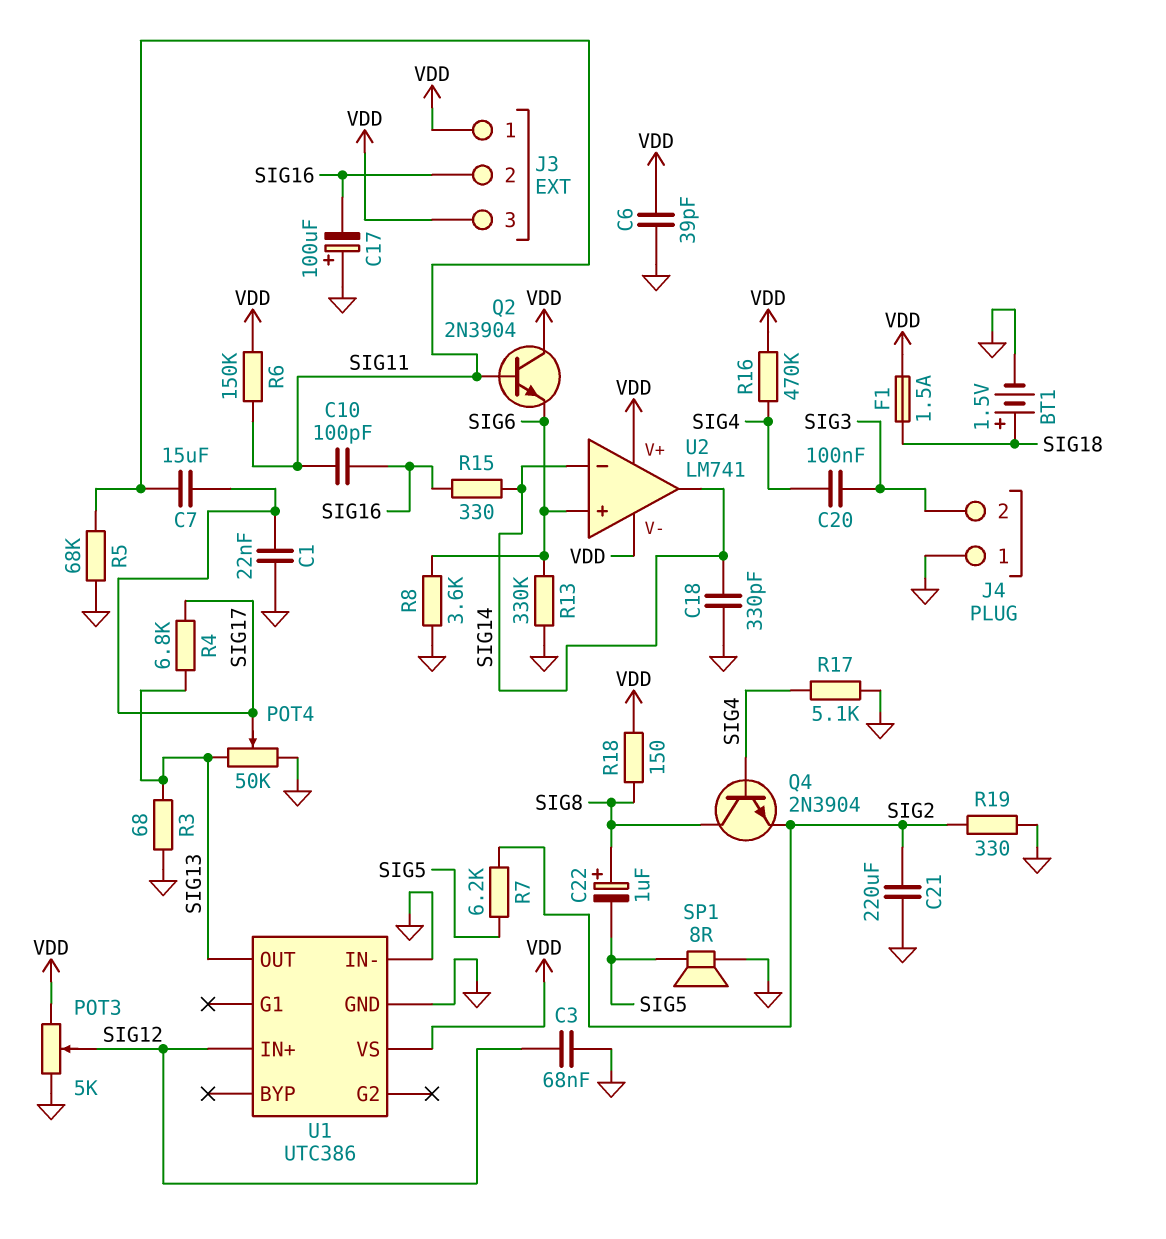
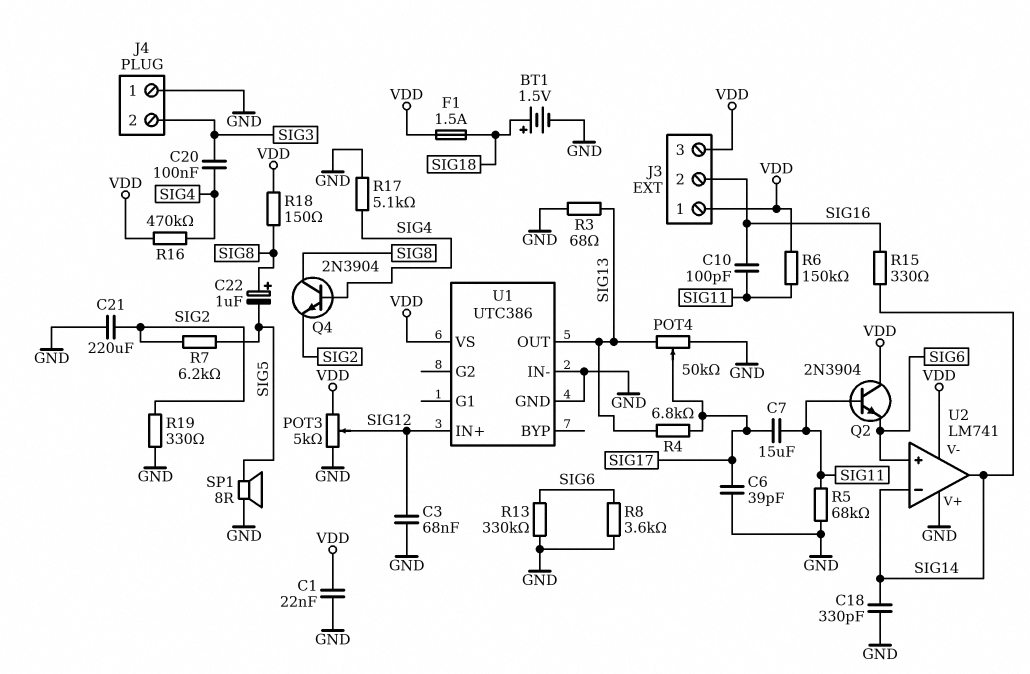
C1: 22nF (GND, SIG17) -> 22nF (GND, VDD)
C6: 39pF (GND, VDD) -> 39pF (GND, SIG17)
C17: 100uF (plus GND, minus SIG16) -> none
U2 pin V+: VDD -> GND

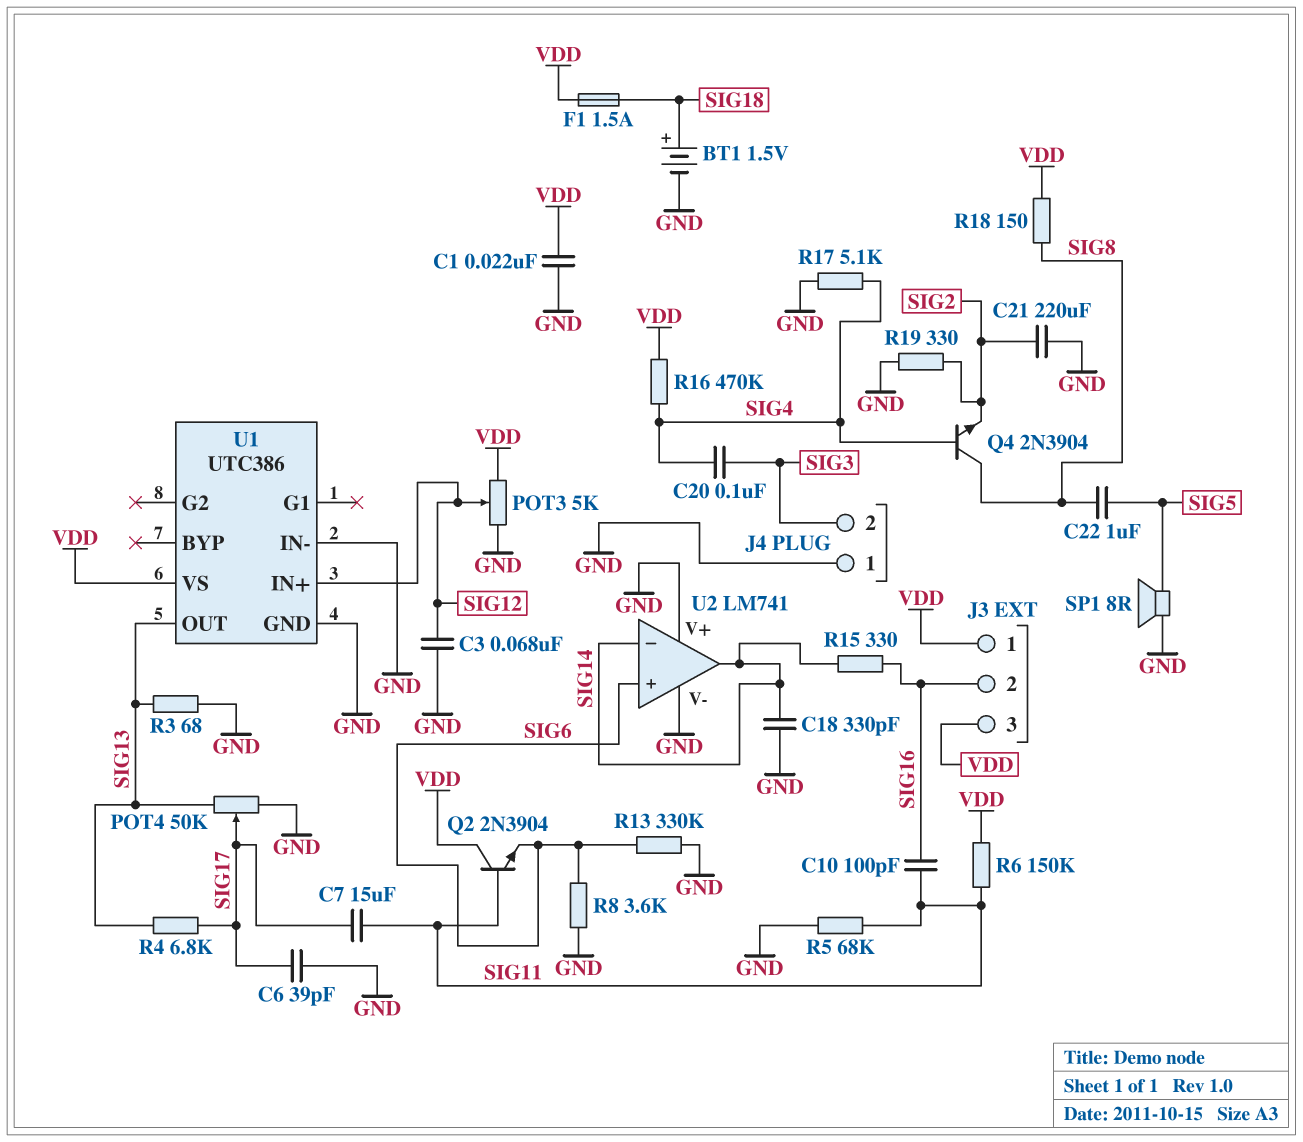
C22: 1uF (plus SIG8, minus SIG5) -> 1uF (SIG5, SIG8)
R7: 6.2k (SIG2, SIG5) -> none
U2 pin V-: VDD -> GND

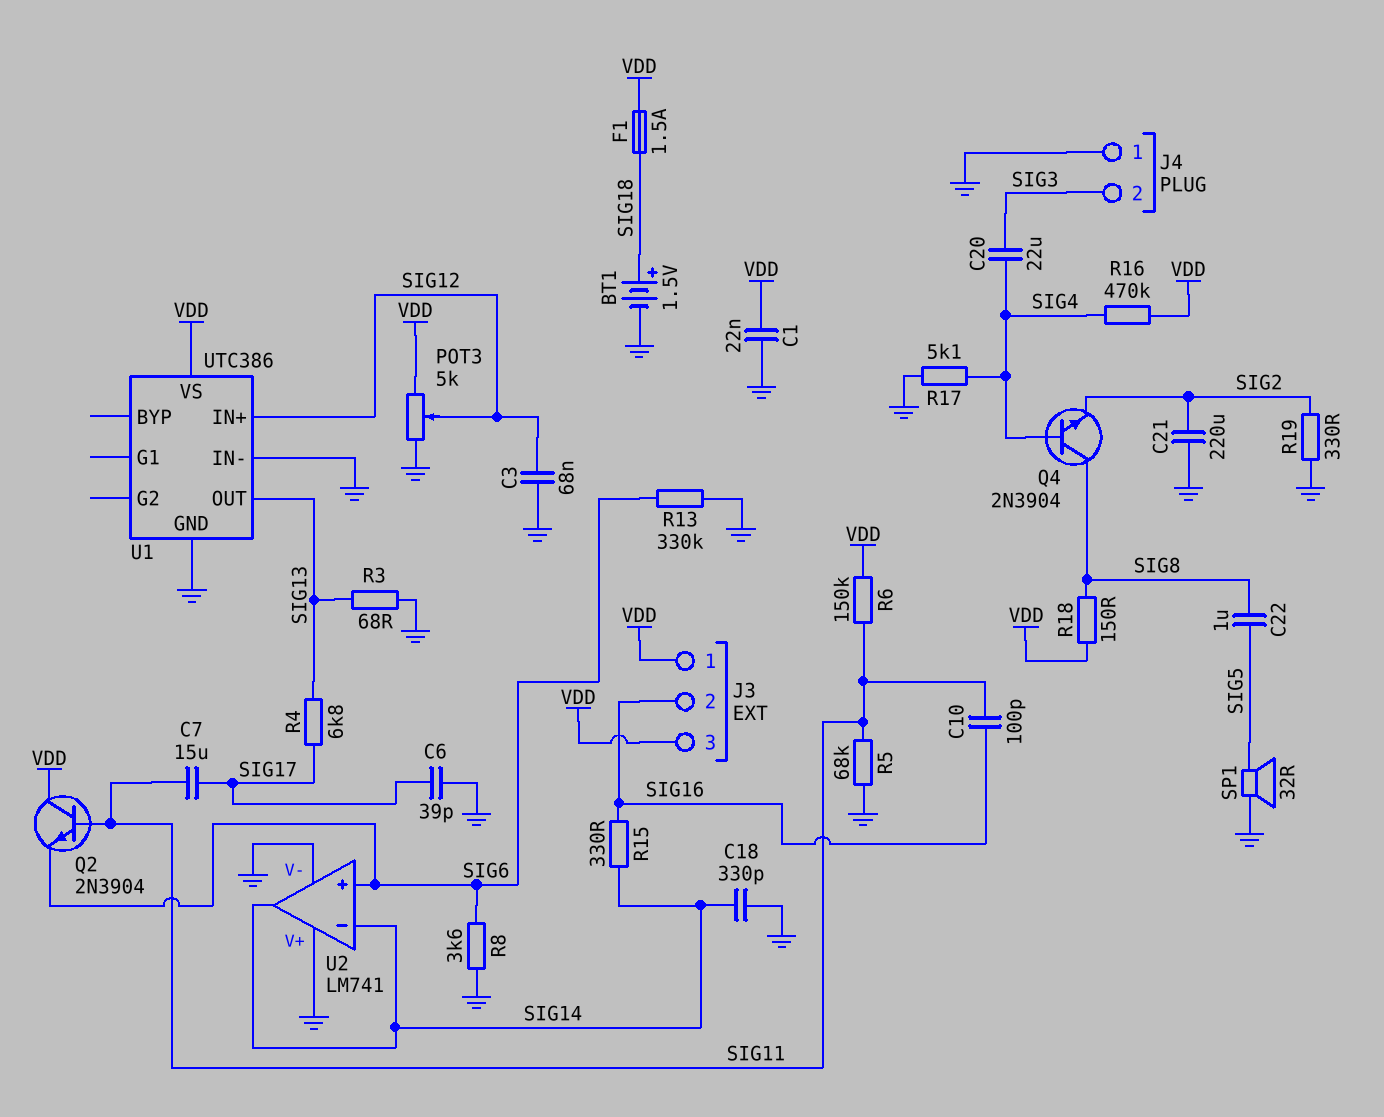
C20: 100nF (SIG3, SIG4) -> 22uF (SIG3, SIG4)
POT4: 50k (GND, SIG13, wiper SIG17) -> none
SP1: speaker 8R (GND, SIG5) -> speaker 32R (GND, SIG5)

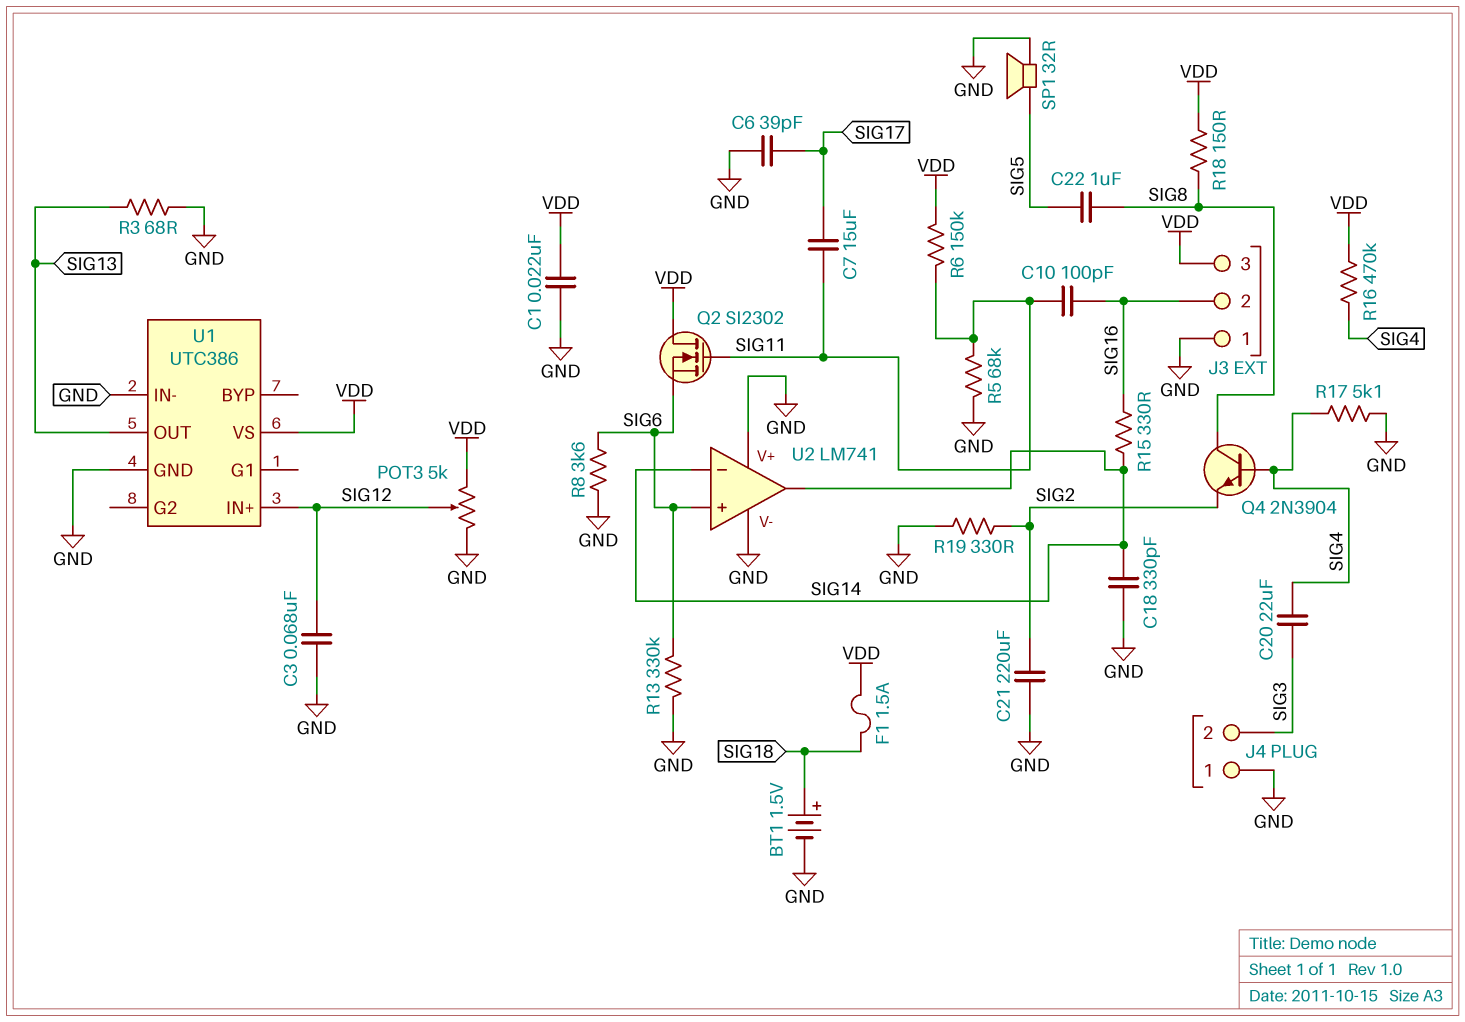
J3 pin 1: VDD -> GND
Q2: NPN 2N3904 (B SIG11, C VDD, E SIG6) -> NMOS SI2302 (G SIG11, D VDD, S SIG6)
R4: 6.8k (SIG13, SIG17) -> none

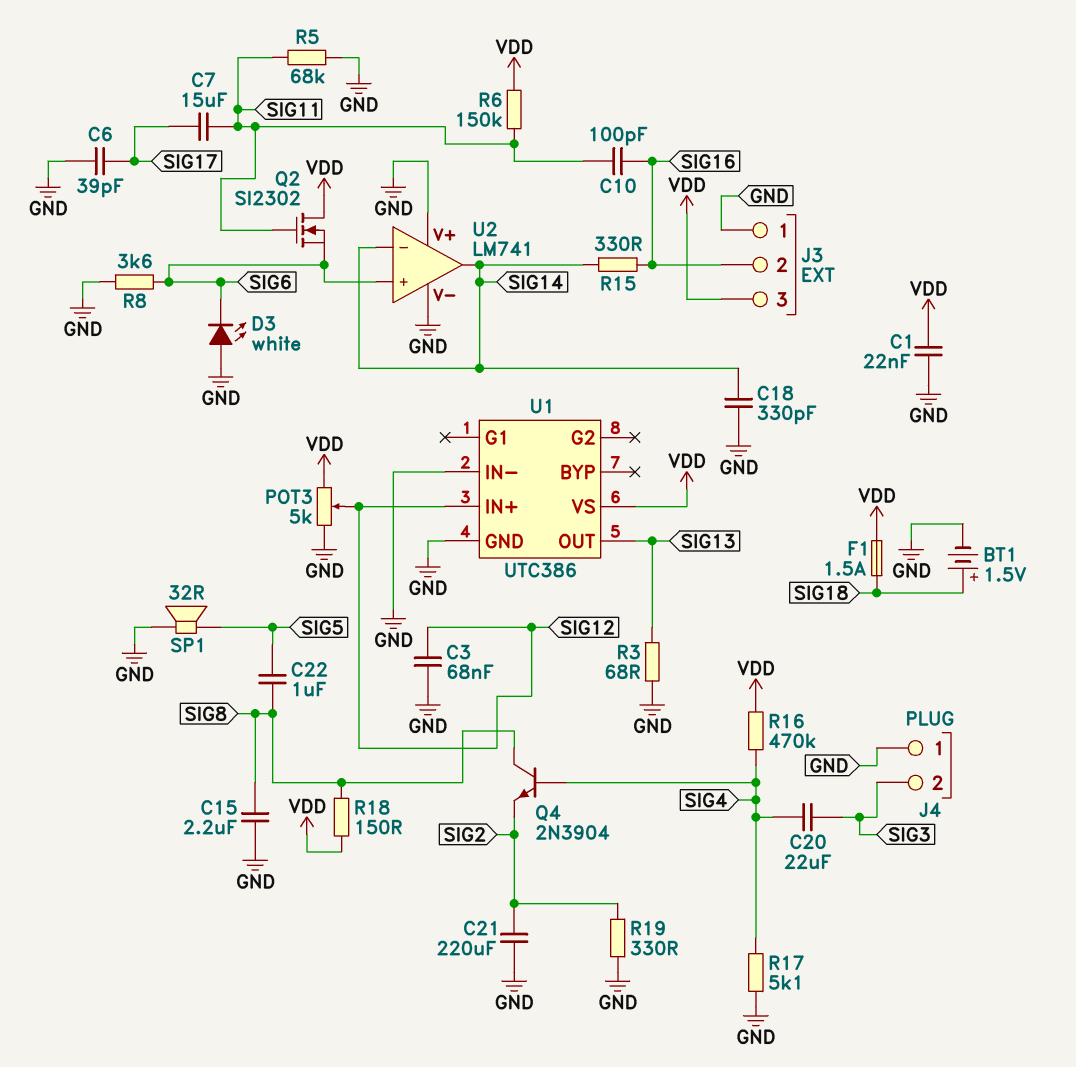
C15: none -> 2.2uF (GND, SIG8)
D3: none -> LED white (A GND, K SIG6)
R13: 330k (GND, SIG6) -> none

